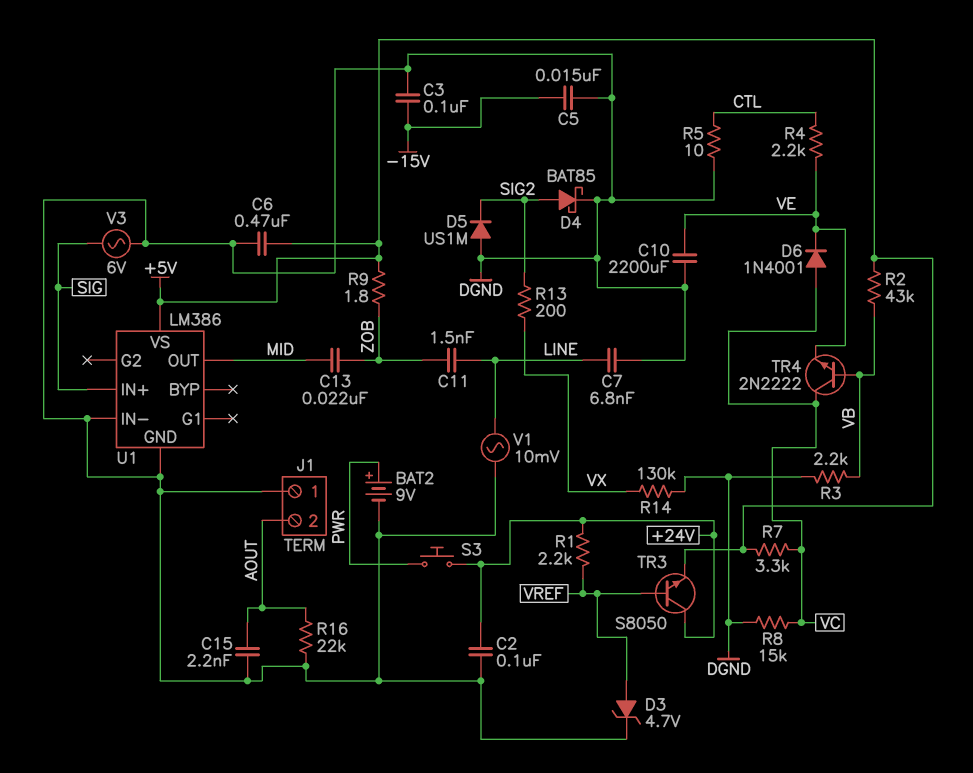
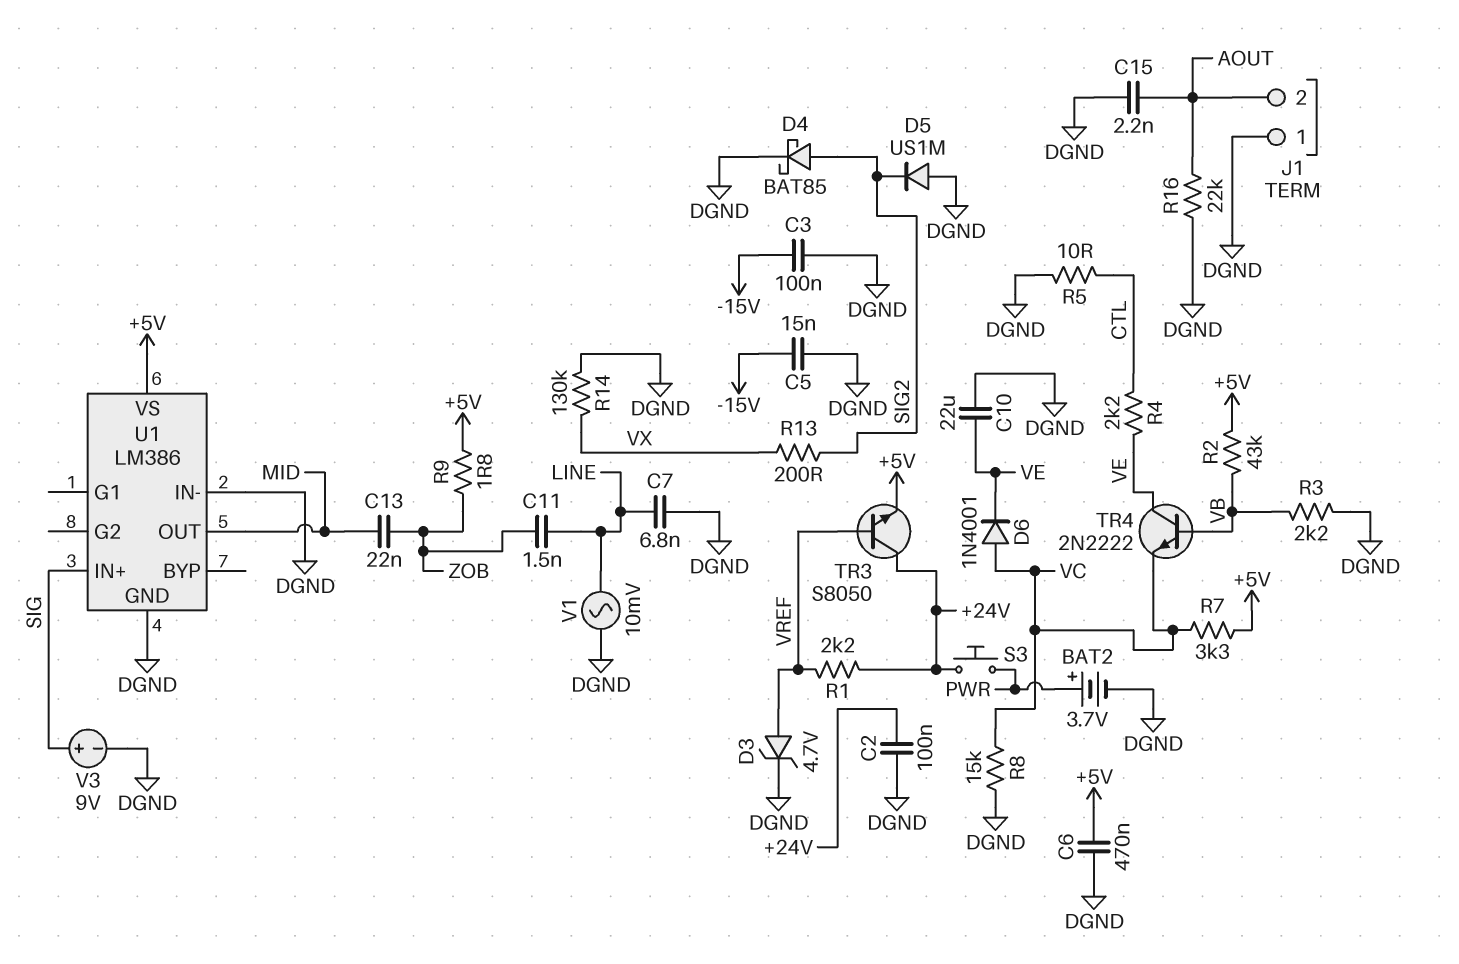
BAT2: 9V (plus PWR, minus DGND) -> 3.7V (plus PWR, minus DGND)
C10: 2200uF (DGND, VE) -> 22uF (DGND, VE)
TR4: NPN 2N2222 (B VB, C VC, E VE) -> NPN 2N2222 (B VB, C VE, E VC)
V3: AC 6V (DGND, SIG) -> 9V (plus SIG, minus DGND)

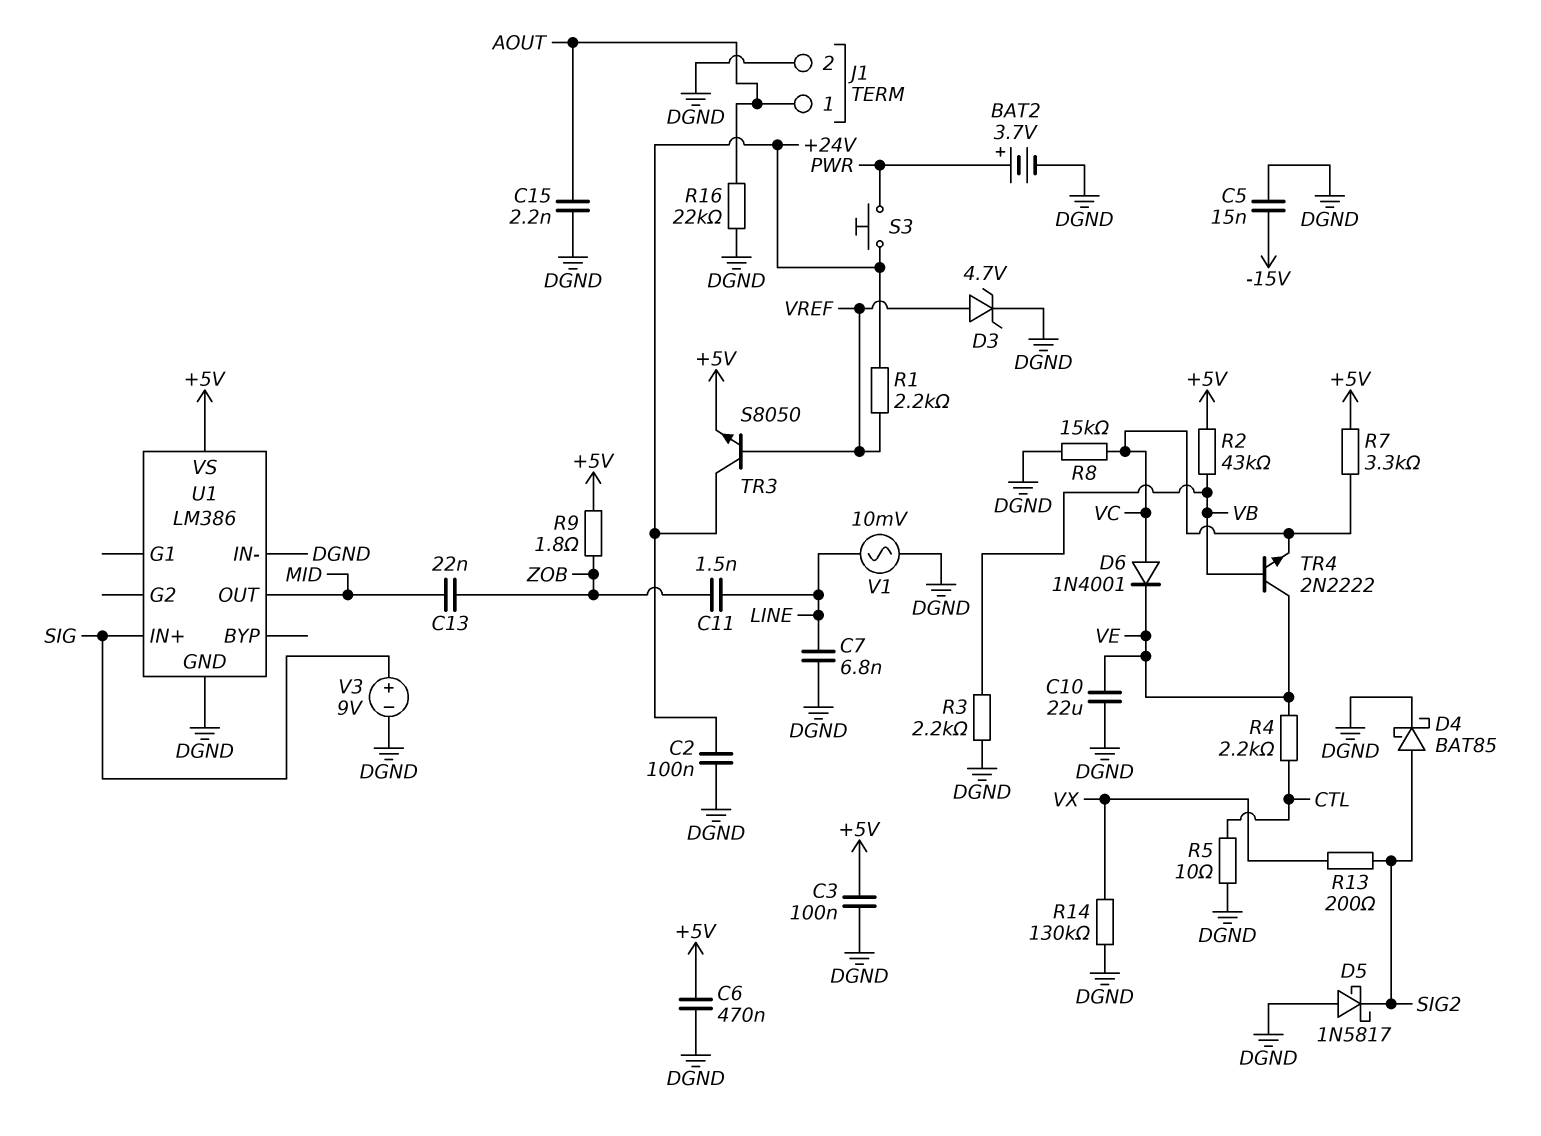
C3: 100nF (-15V, DGND) -> 100nF (+5V, DGND)
D5: diode US1M (A DGND, K SIG2) -> schottky 1N5817 (A DGND, K SIG2)
J1 pin 1: DGND -> AOUT
J1 pin 2: AOUT -> DGND

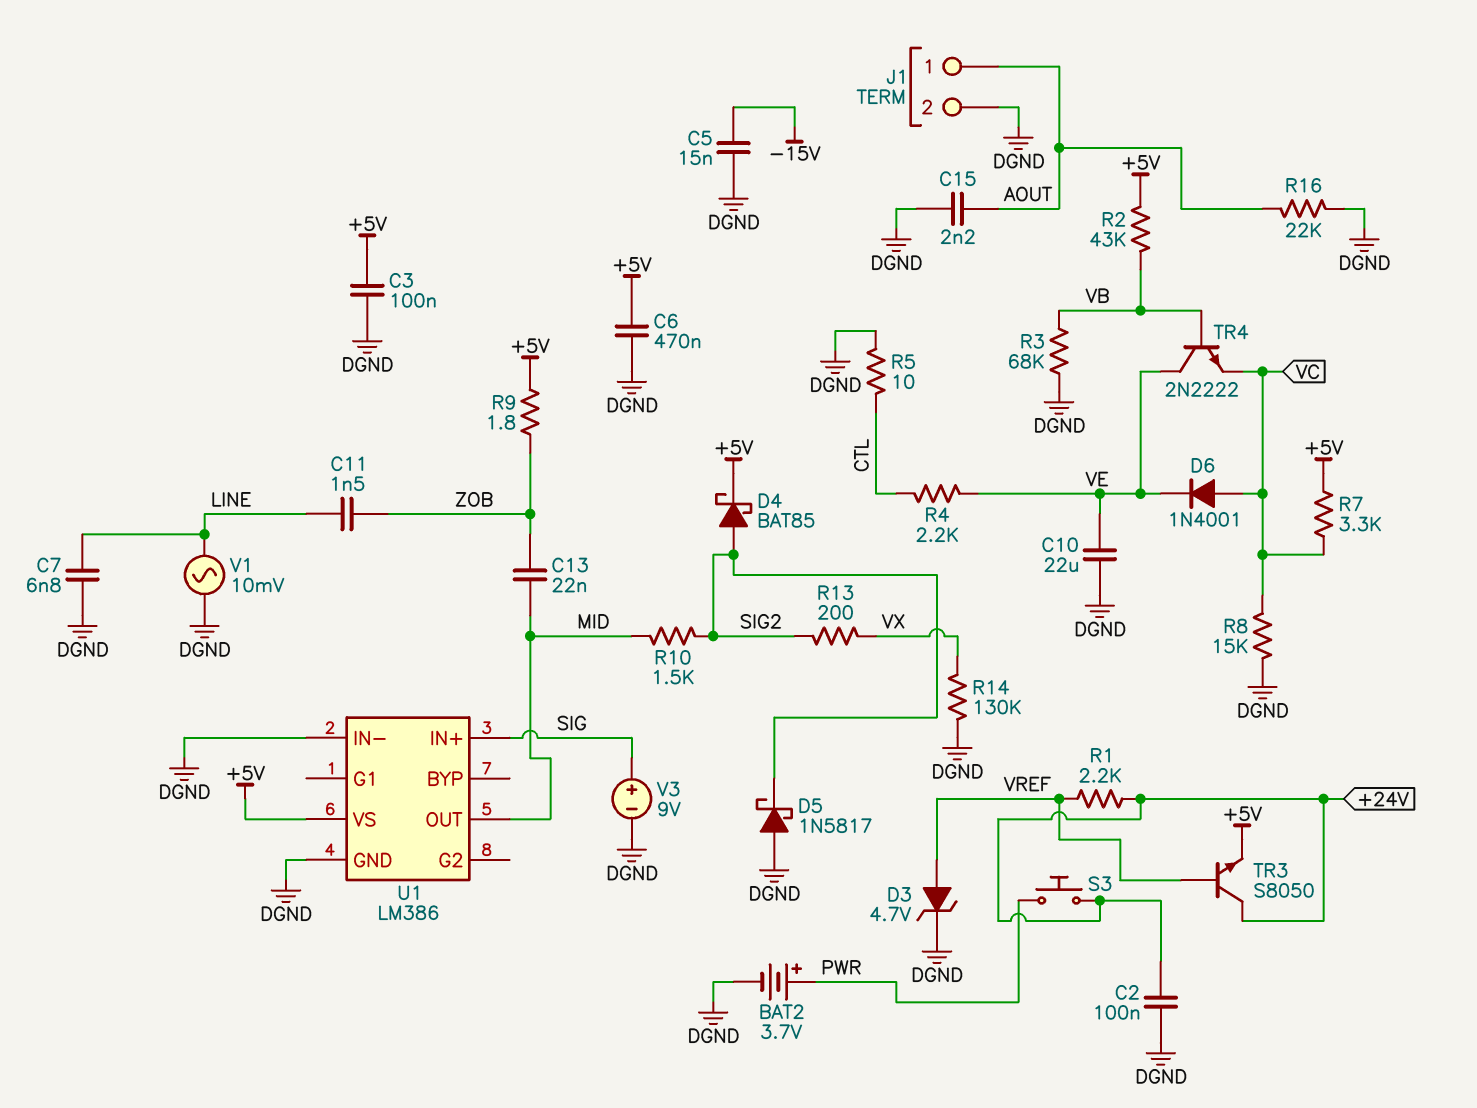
D4: schottky BAT85 (A SIG2, K DGND) -> schottky BAT85 (A SIG2, K +5V)
R3: 2.2k (DGND, VB) -> 68k (DGND, VB)
R10: none -> 1.5k (MID, SIG2)

